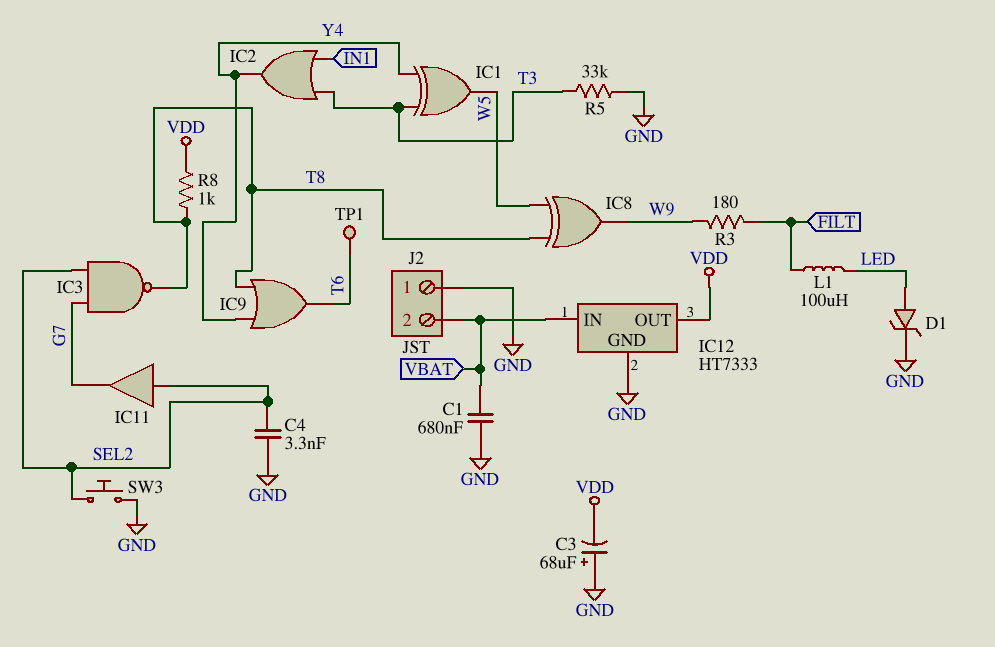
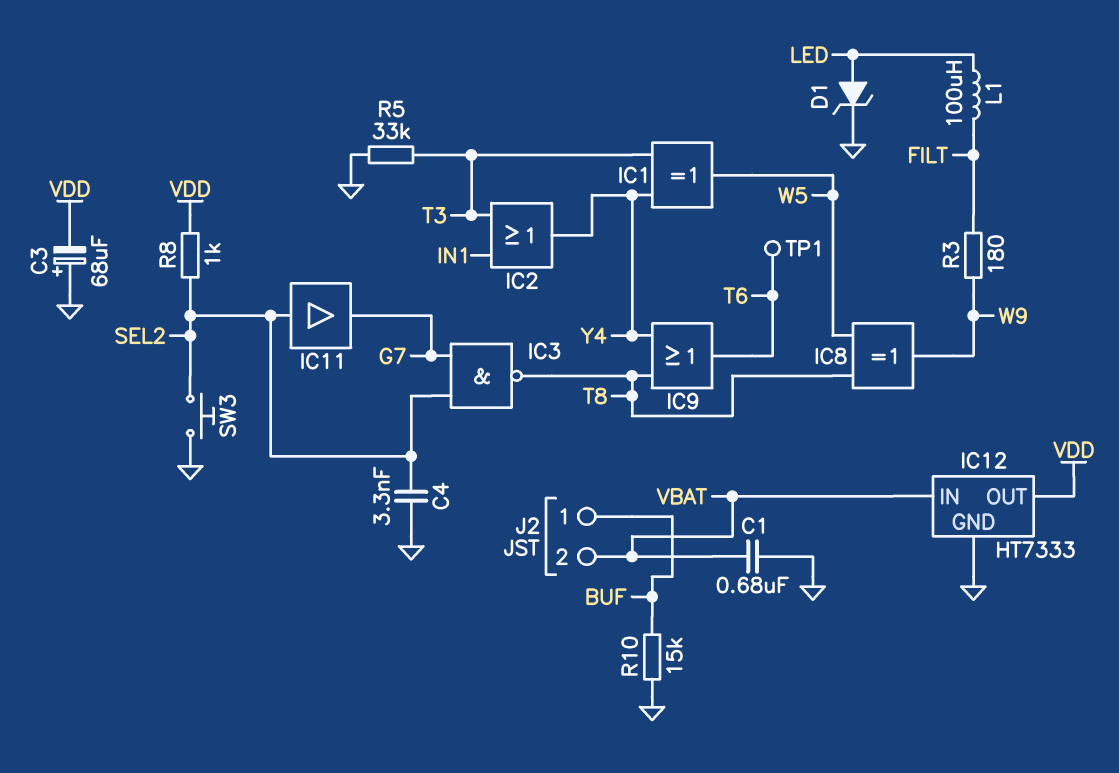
J2 pin 1: GND -> BUF
R8: 1k (T8, VDD) -> 1k (SEL2, VDD)
R10: none -> 15k (BUF, GND)

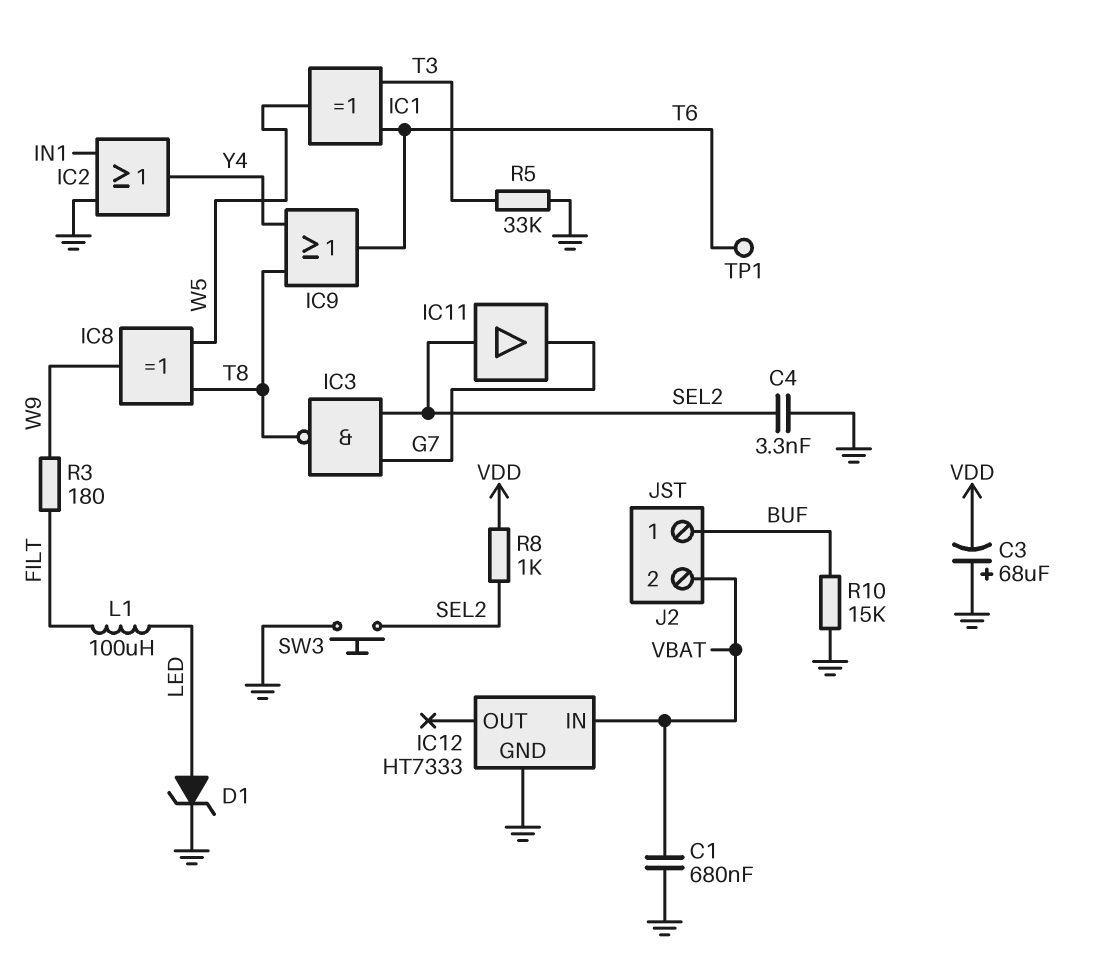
IC1: XOR (in T3, in Y4, out W5) -> XOR (in T3, in T6, out W5)
IC2: OR (in IN1, in T3, out Y4) -> OR (in GND, in IN1, out Y4)
IC12 pin OUT: VDD -> none

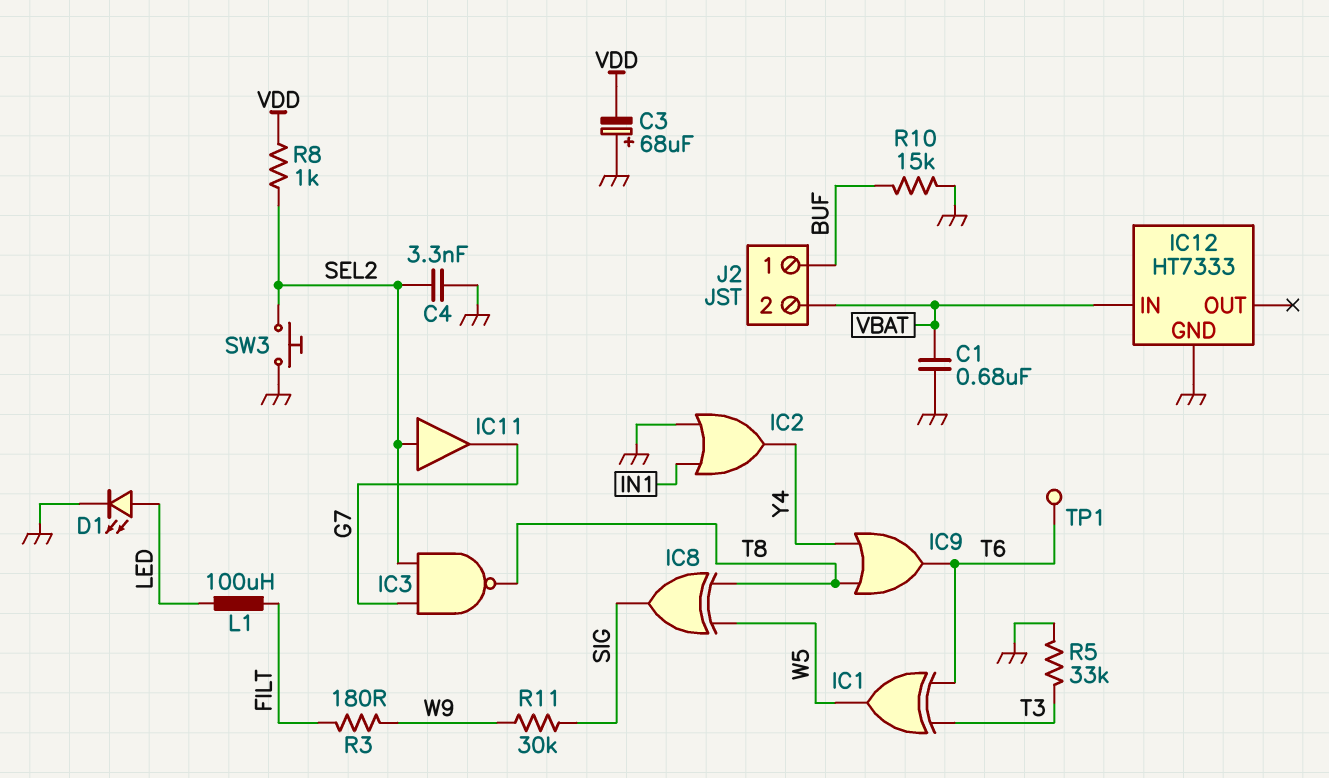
D1: zener (A LED, K GND) -> LED (A LED, K GND)
IC8: XOR (in T8, in W5, out W9) -> XOR (in T8, in W5, out SIG)
R11: none -> 30k (SIG, W9)

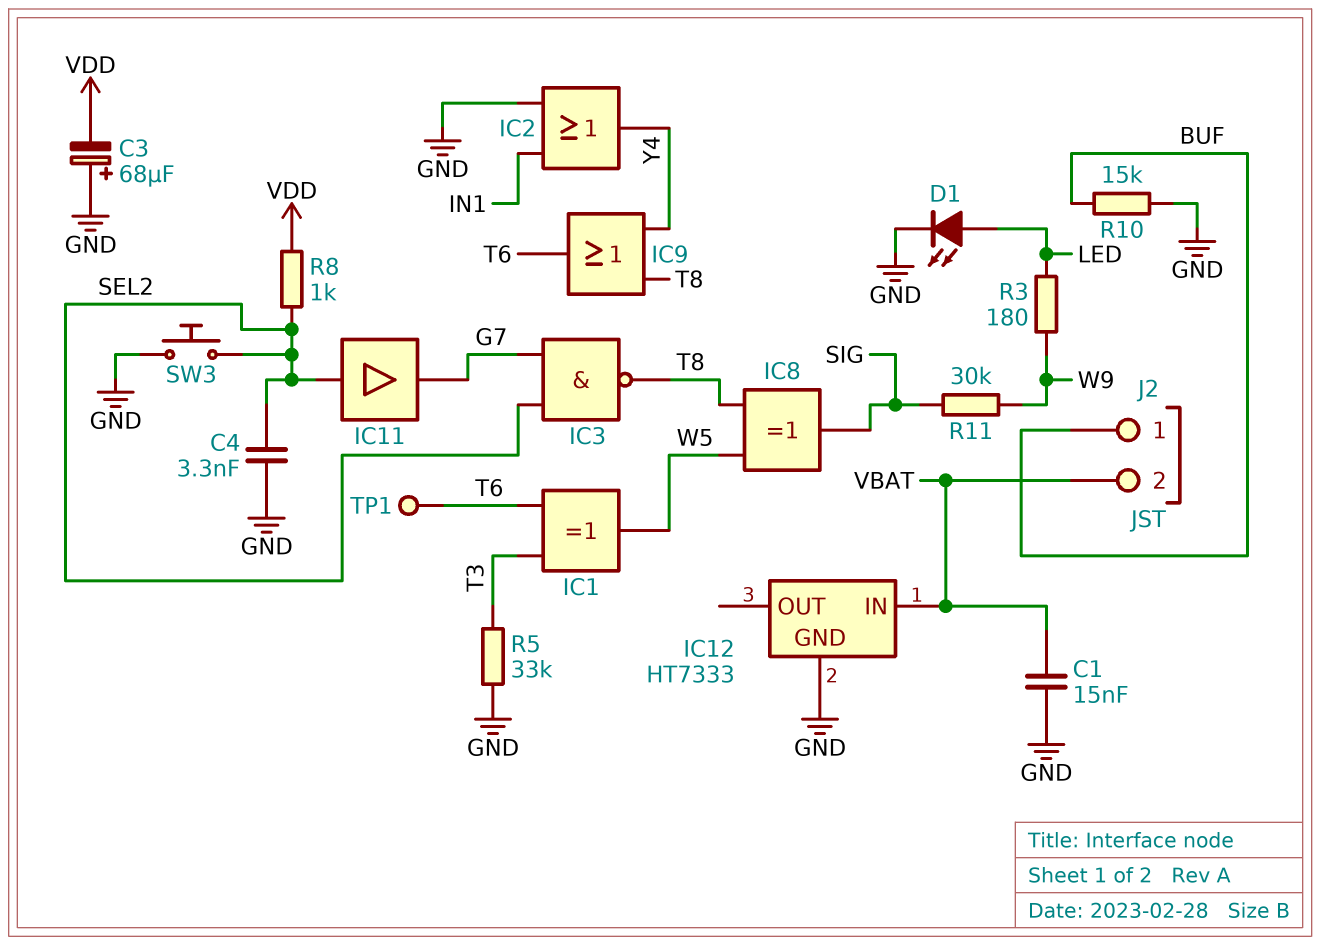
C1: 680nF (GND, VBAT) -> 15nF (GND, VBAT)
L1: 100uH (FILT, LED) -> none
R3: 180 (FILT, W9) -> 180 (LED, W9)

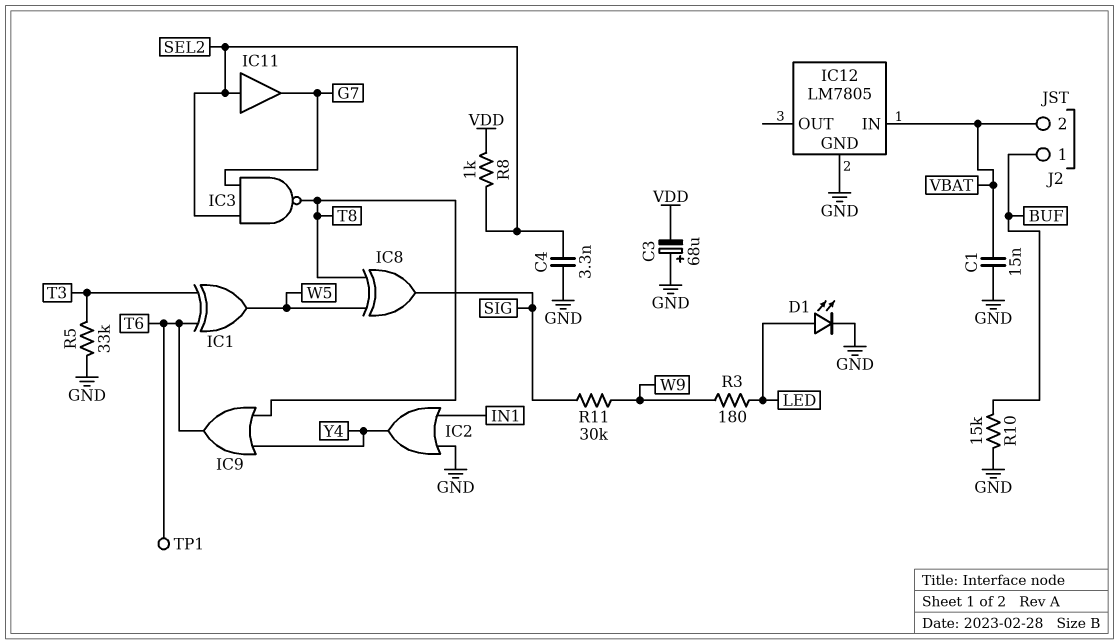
IC12: HT7333 -> LM7805
SW3: button (GND, SEL2) -> none

